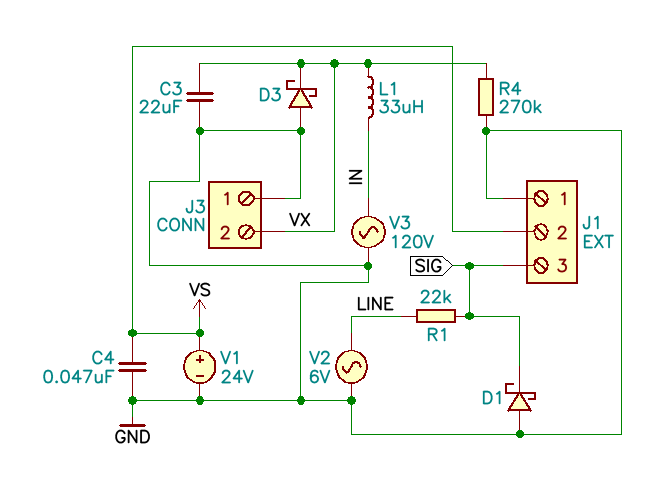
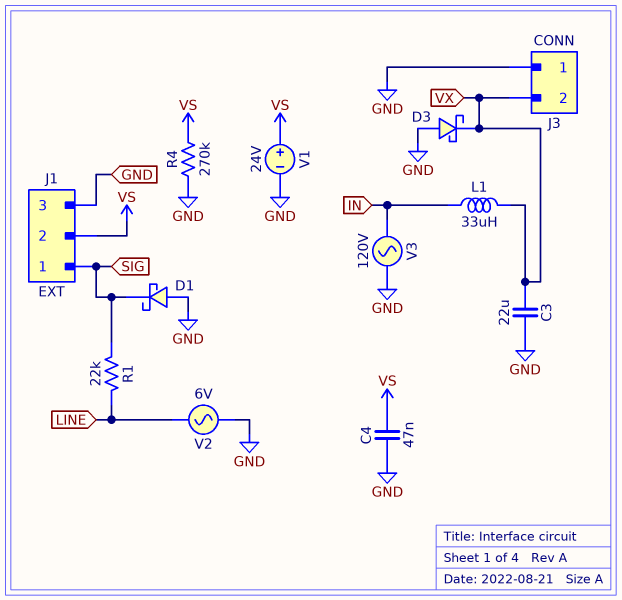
J1 pin 1: GND -> SIG
J1 pin 3: SIG -> GND
R4: 270k (GND, VX) -> 270k (GND, VS)

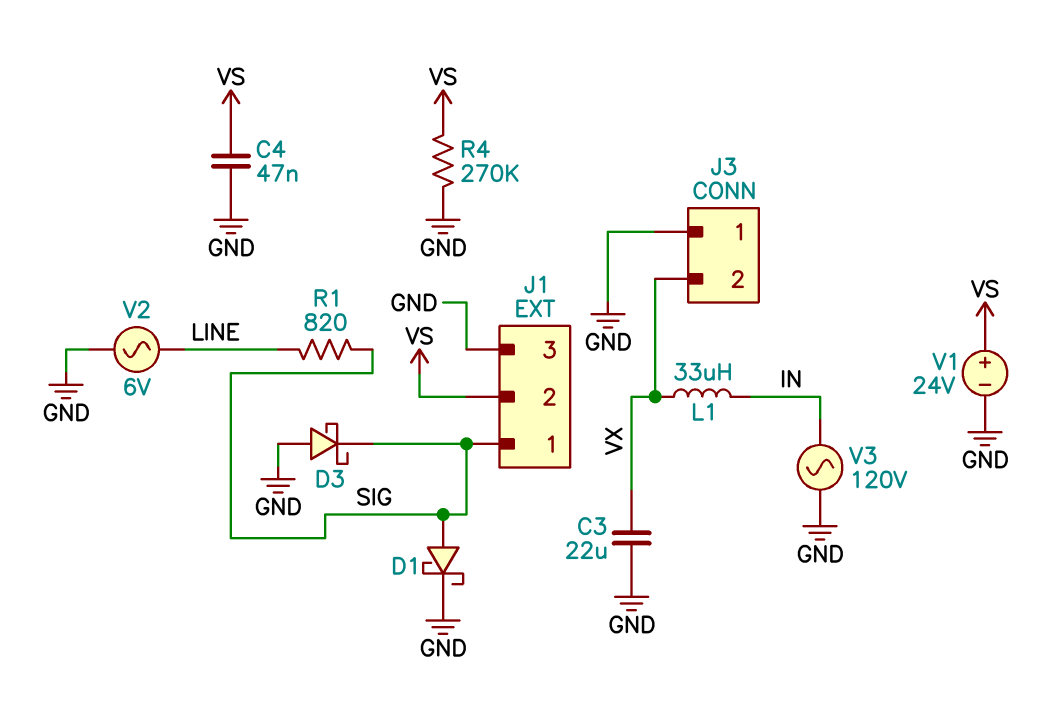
D1: schottky (A GND, K SIG) -> schottky (A SIG, K GND)
D3: schottky (A GND, K VX) -> schottky (A GND, K SIG)
R1: 22k (LINE, SIG) -> 820 (LINE, SIG)

